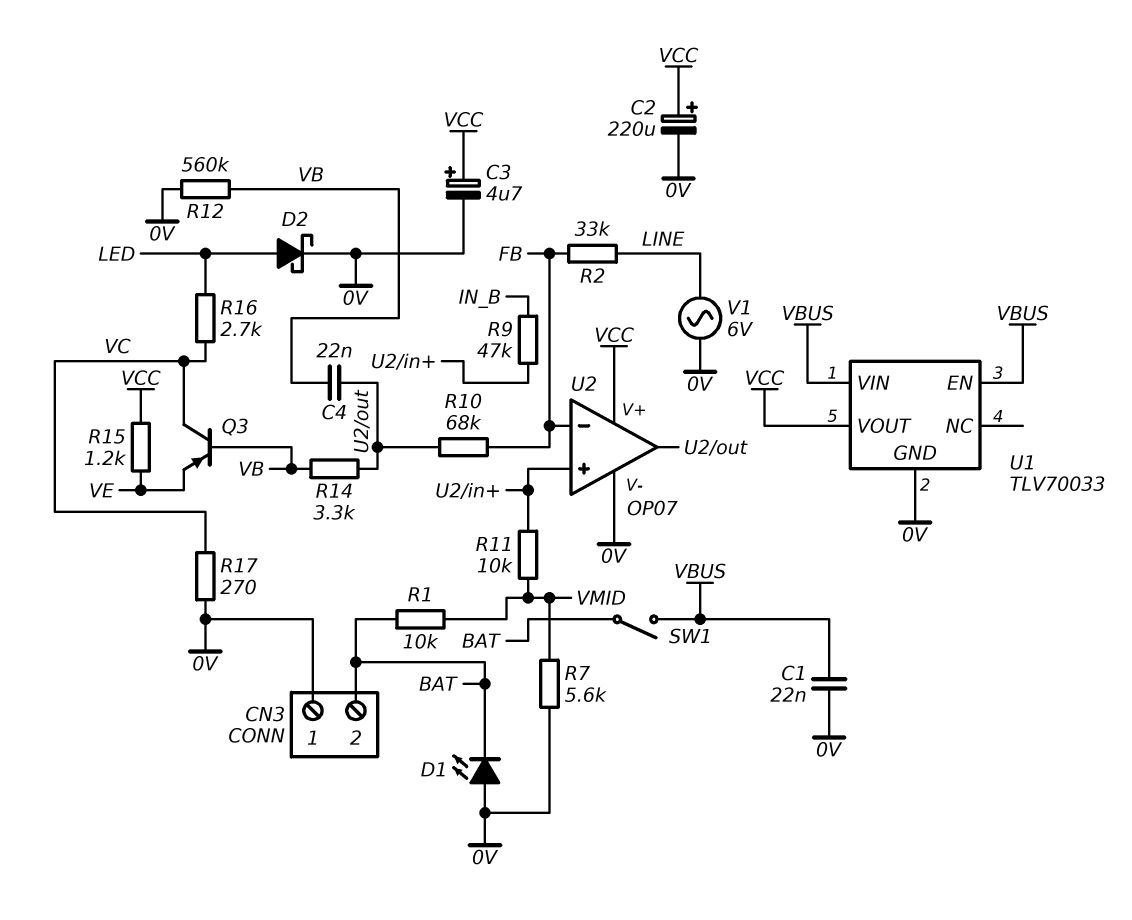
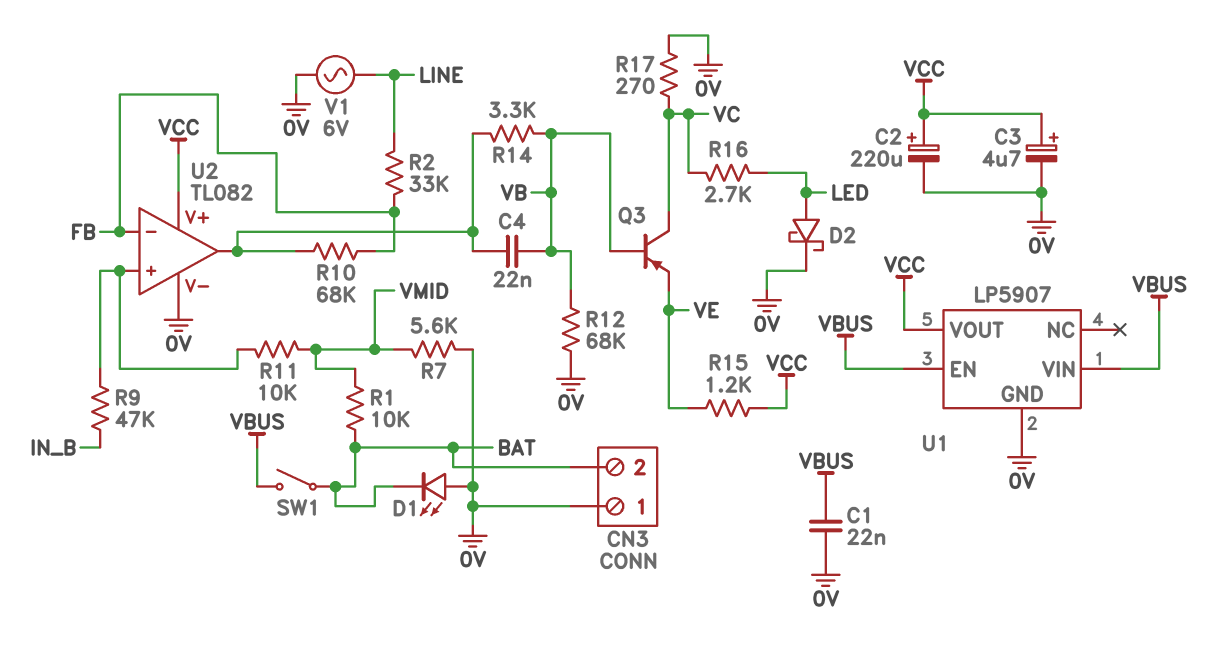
R12: 560k (0V, VB) -> 68k (0V, VB)
U1: TLV70033 -> LP5907
U2: OP07 -> TL082

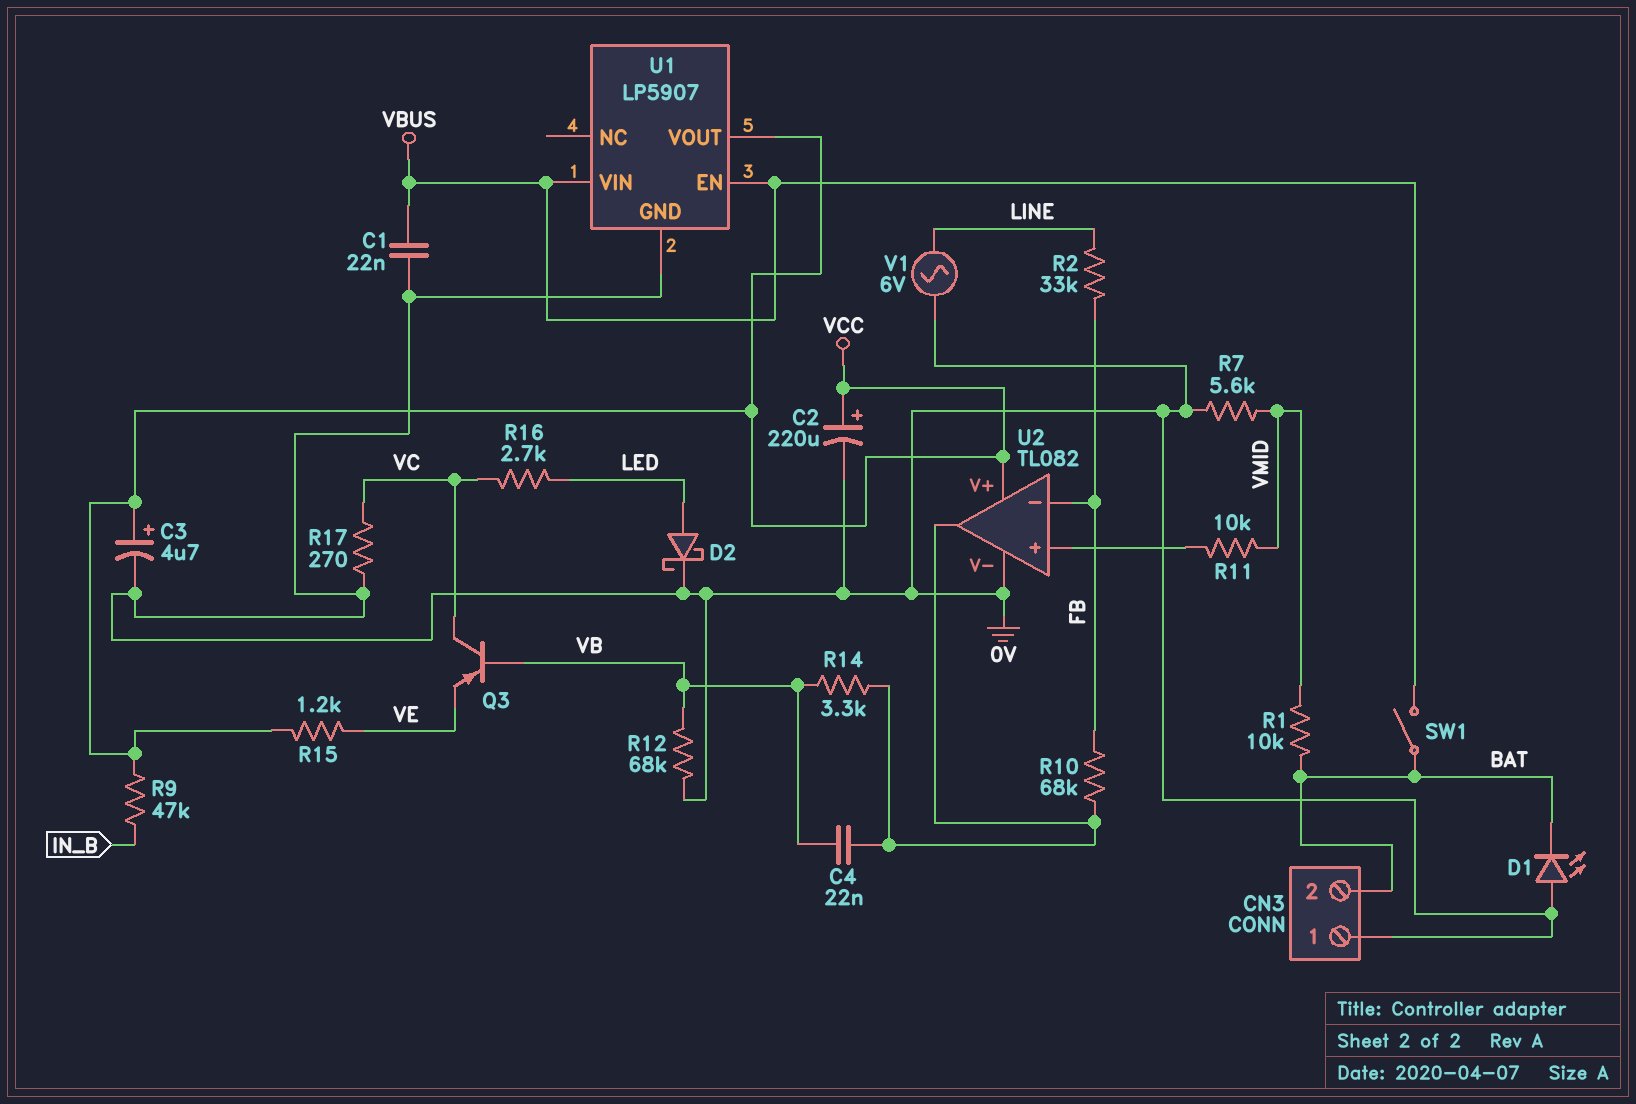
R9: 47k (IN_B, U2/in+) -> 47k (IN_B, VCC)

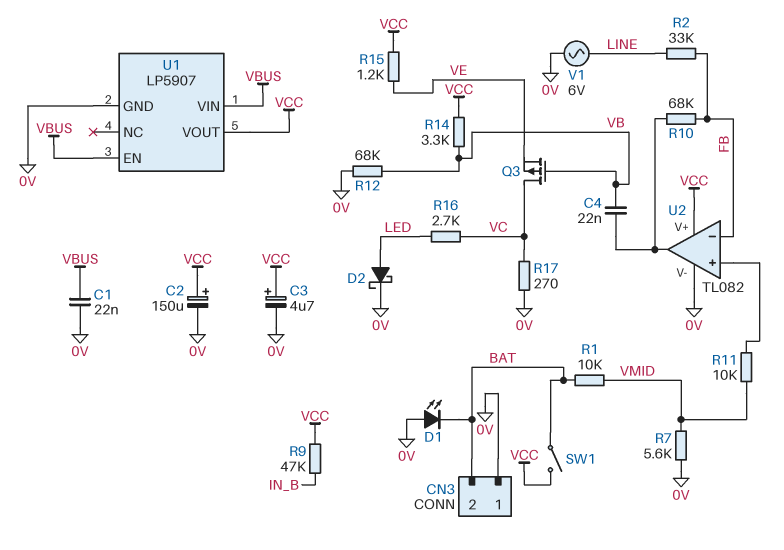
C2: 220uF (plus VCC, minus 0V) -> 150uF (plus VCC, minus 0V)
Q3: PNP (B VB, C VC, E VE) -> PMOS (G VB, D VC, S VE)
R14: 3.3k (U2/out, VB) -> 3.3k (VB, VCC)
SW1: switch (BAT, VBUS) -> switch (BAT, VCC)

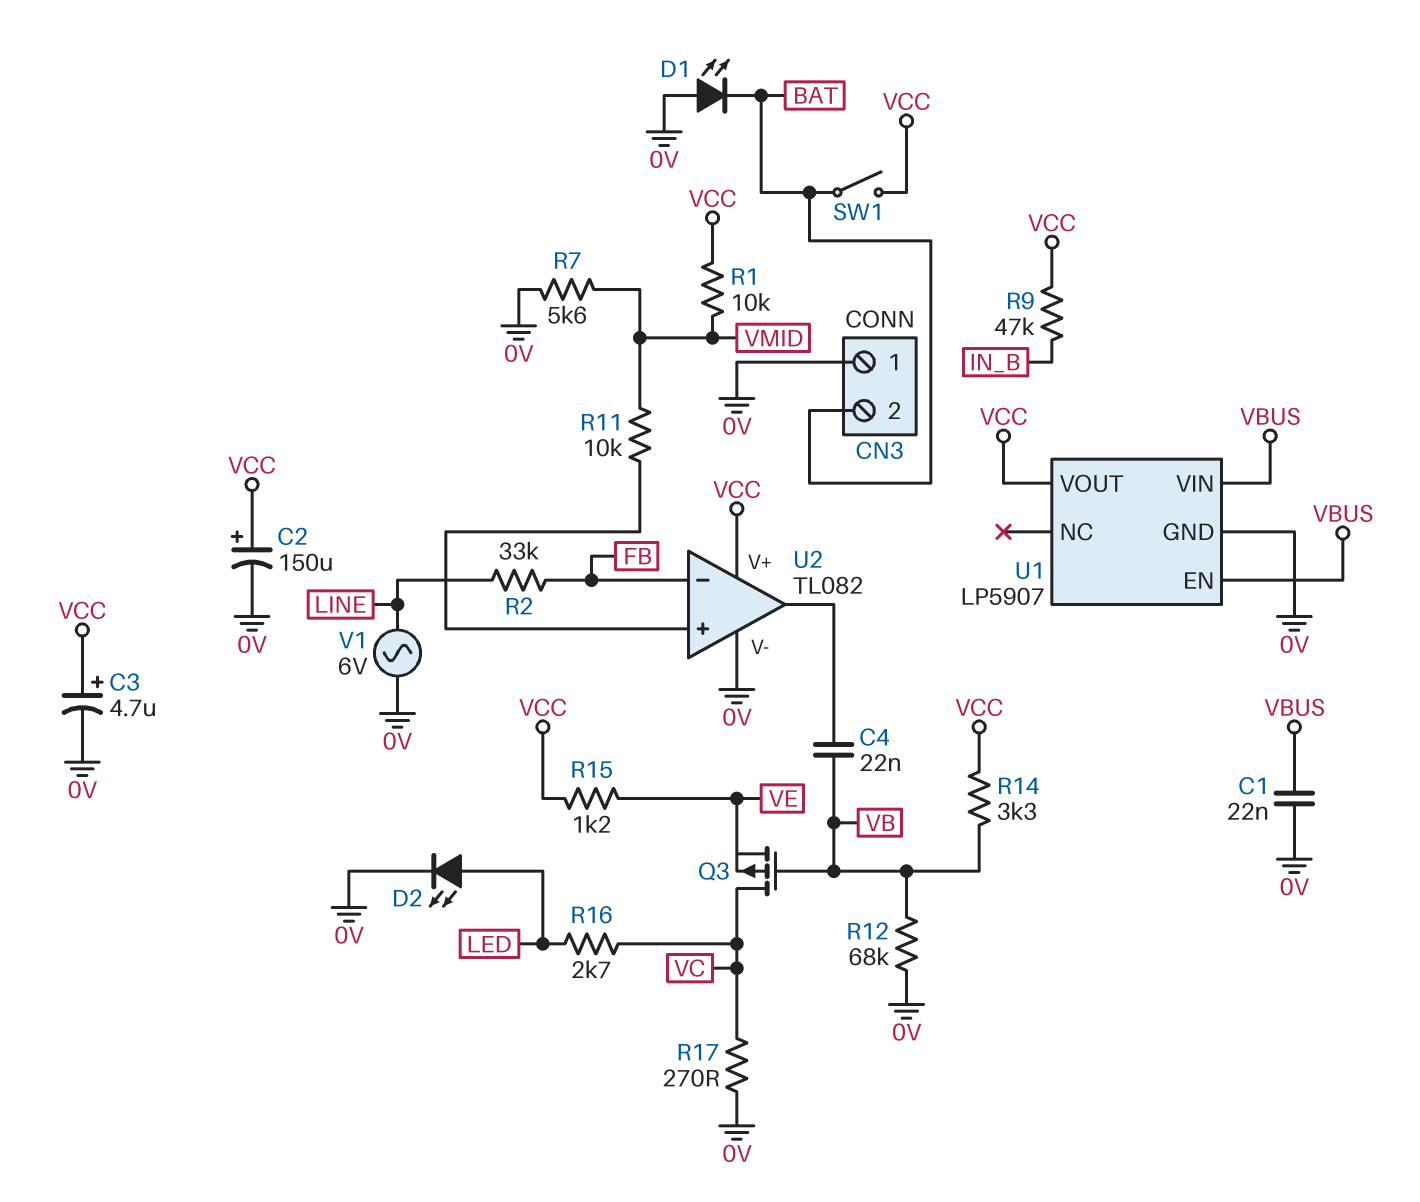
D2: schottky (A LED, K 0V) -> LED (A LED, K 0V)
R1: 10k (BAT, VMID) -> 10k (VCC, VMID)
R10: 68k (FB, U2/out) -> none

